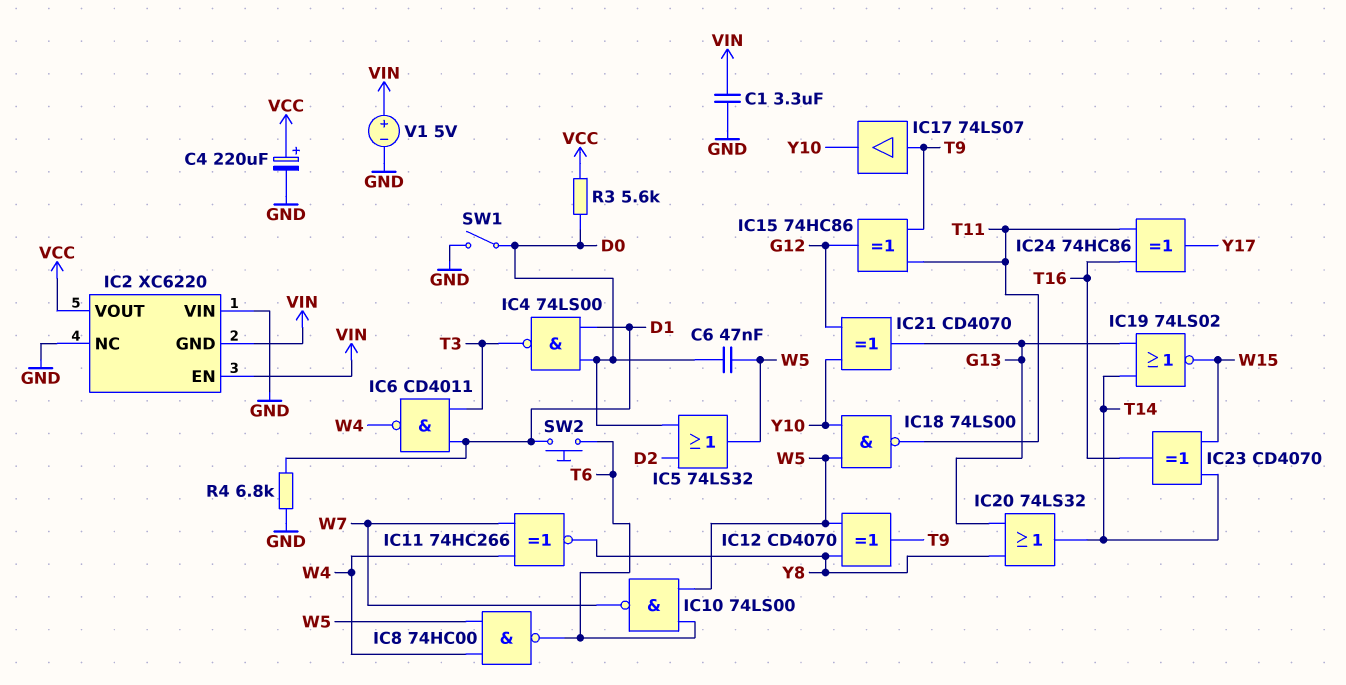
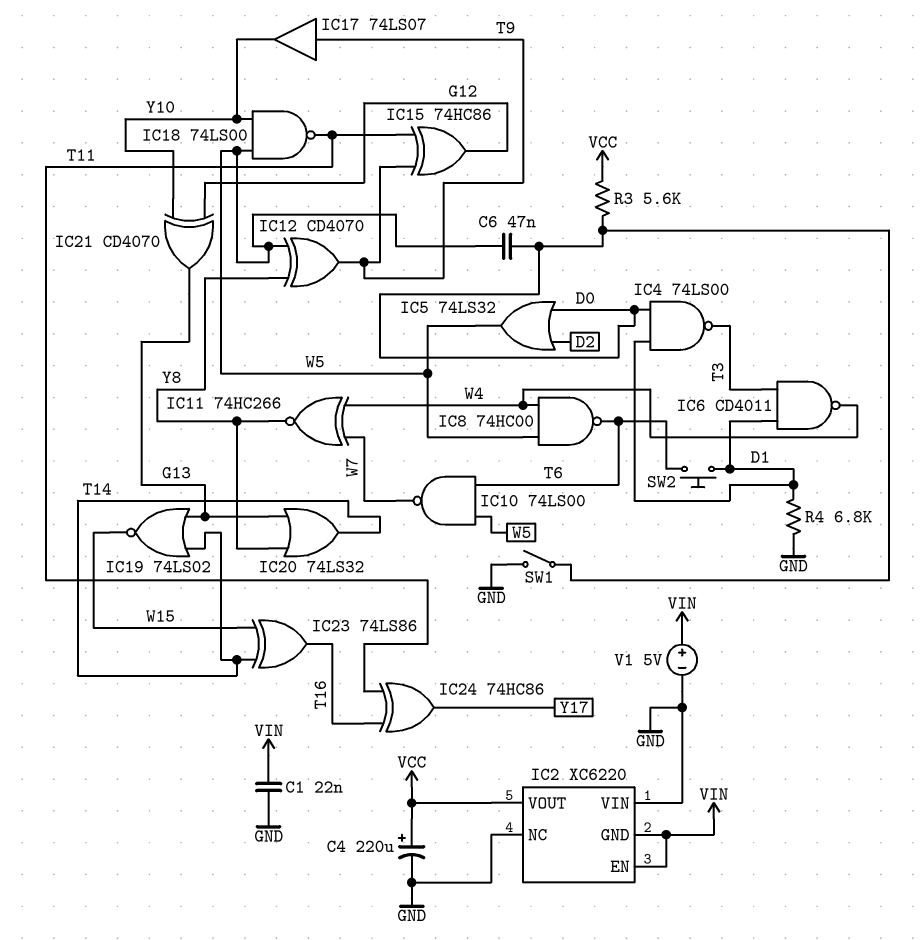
C1: 3.3uF (GND, VIN) -> 22nF (GND, VIN)
IC23: XOR CD4070 (in T14, in W15, out T16) -> XOR 74LS86 (in T14, in W15, out T16)

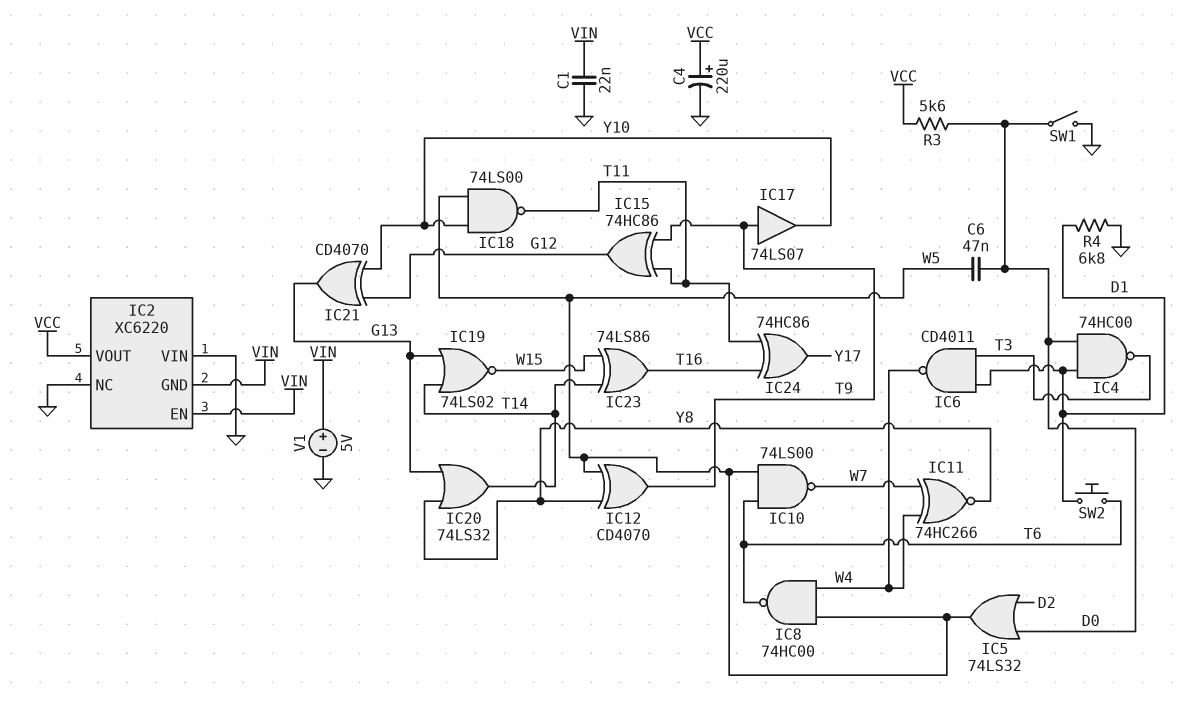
IC4: NAND 74LS00 (in D0, in D1, out T3) -> NAND 74HC00 (in D0, in D1, out T3)

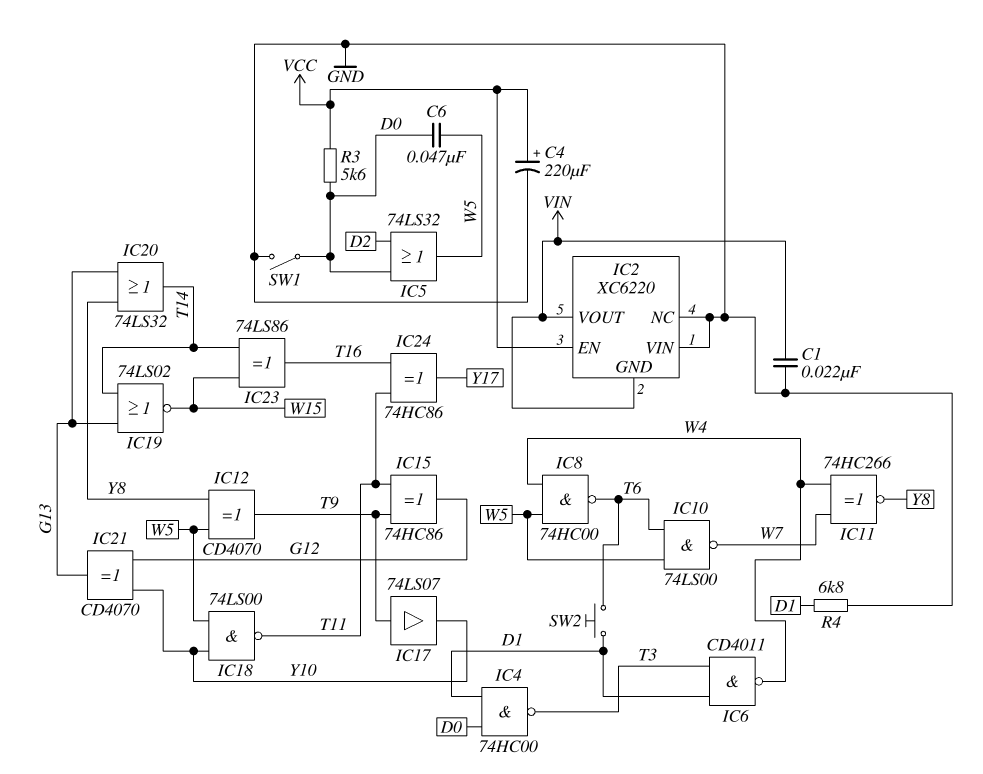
IC2 pin EN: VIN -> VCC
IC2 pin VOUT: VCC -> VIN
V1: 5V (plus VIN, minus GND) -> none

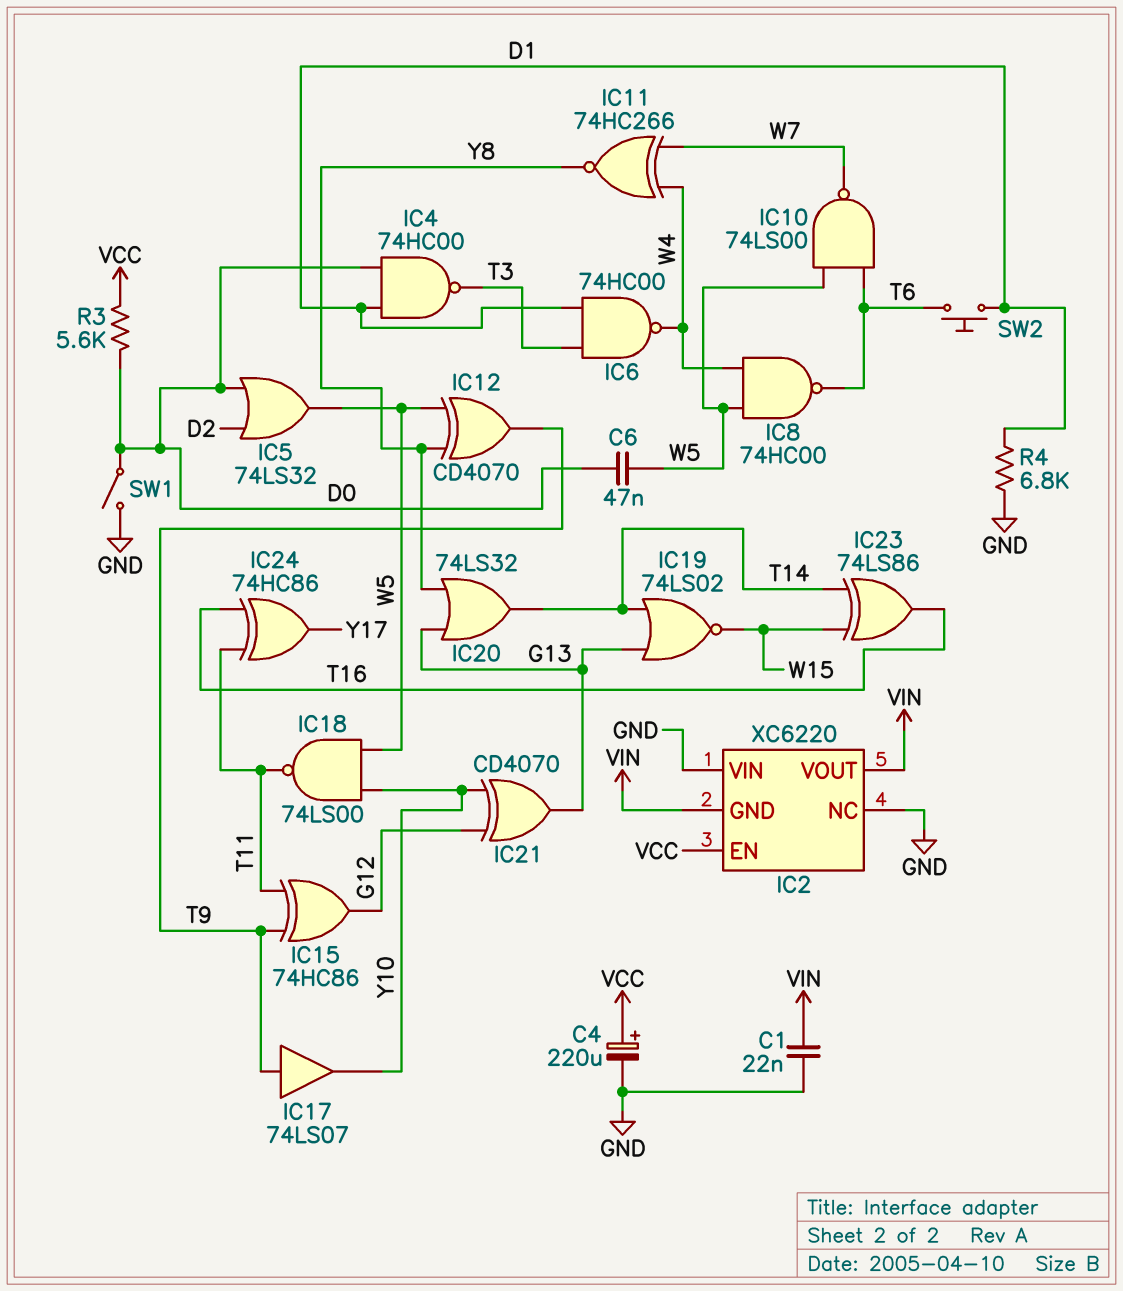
IC6: NAND CD4011 (in D1, in T3, out W4) -> NAND 74HC00 (in D1, in T3, out W4)

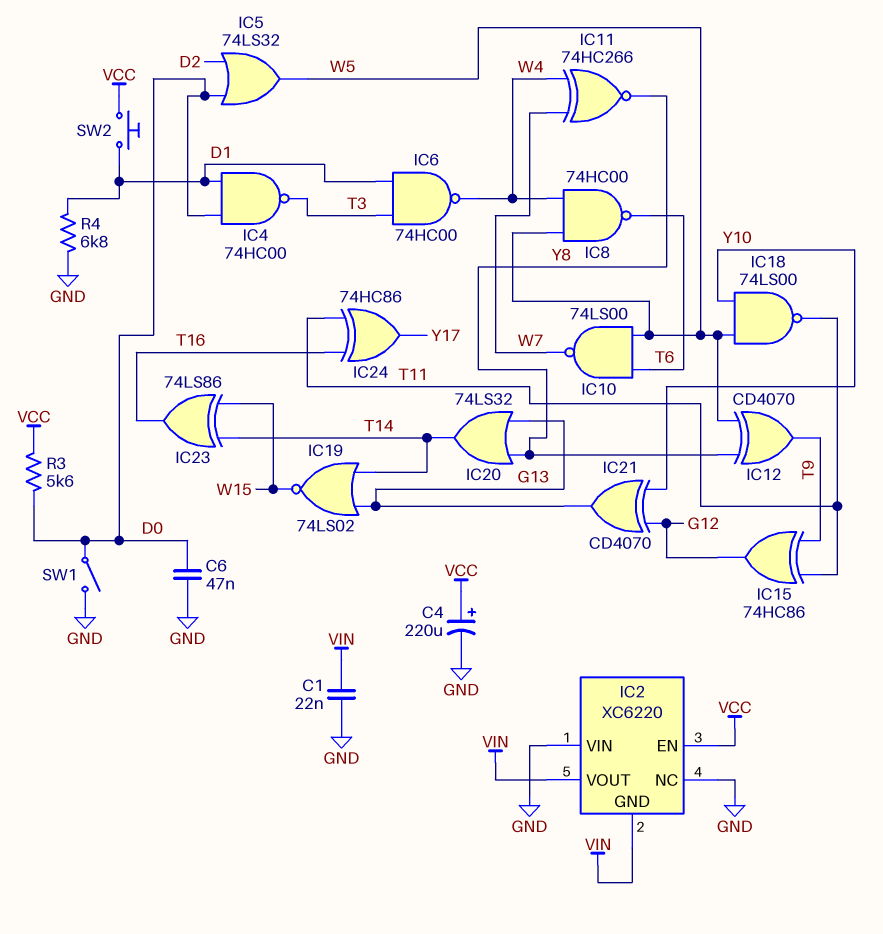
C6: 47nF (D0, W5) -> 47nF (D0, GND)
IC17: buffer 74LS07 (in T9, out Y10) -> none
SW2: button (D1, T6) -> button (D1, VCC)

